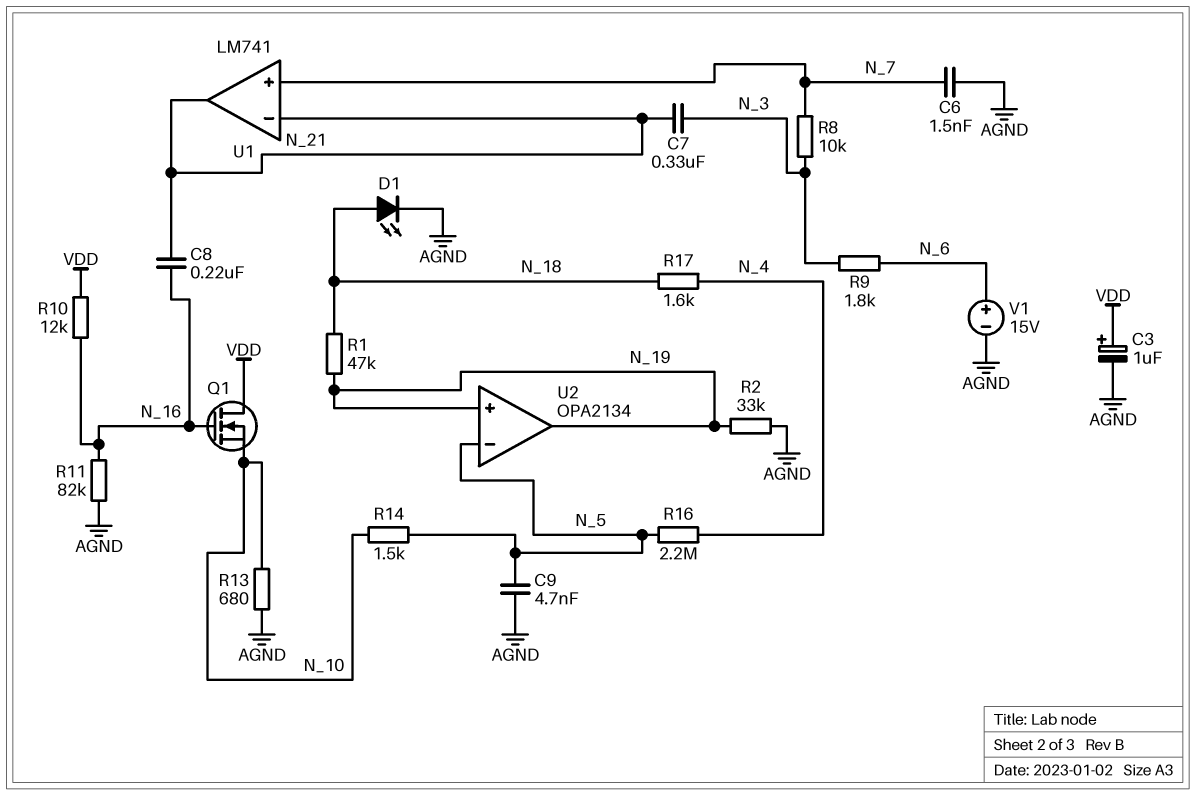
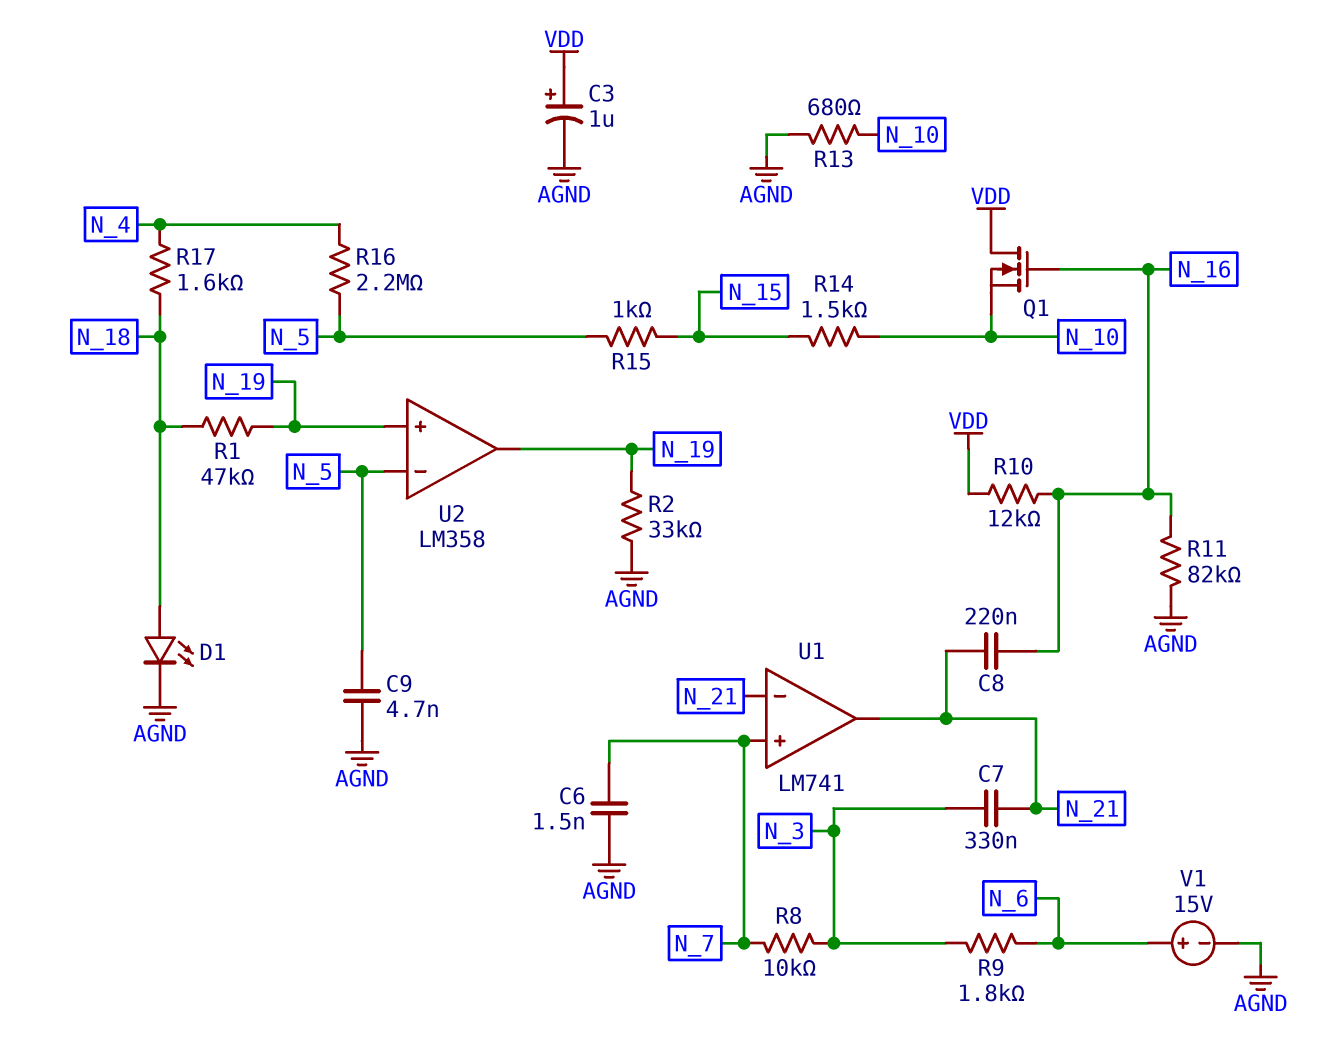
R14: 1.5k (N_5, N_10) -> 1.5k (N_10, N_15)
R15: none -> 1k (N_5, N_15)
U2: OPA2134 -> LM358

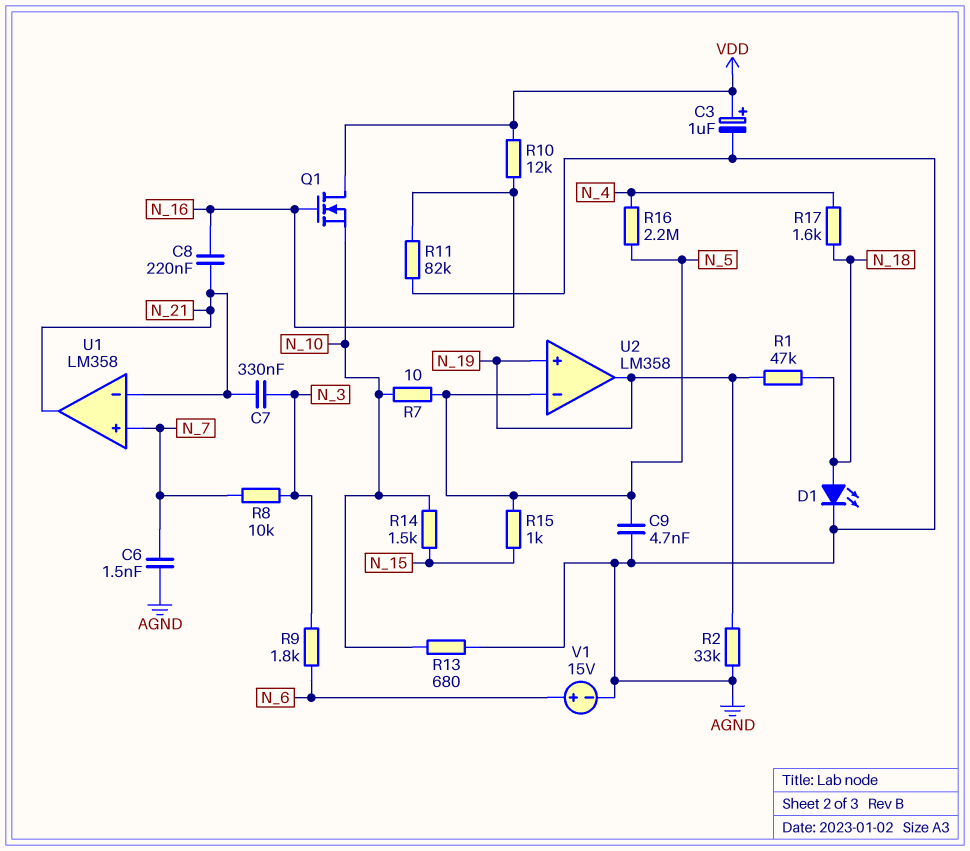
R7: none -> 10 (N_5, N_10)
U1: LM741 -> LM358

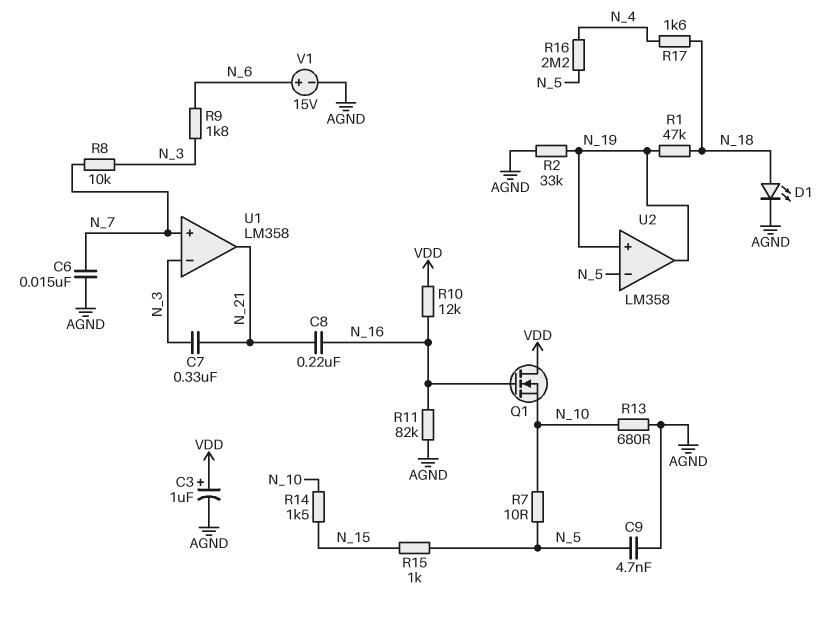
C6: 1.5nF (AGND, N_7) -> 15nF (AGND, N_7)
U1 pin in-: N_21 -> N_3

